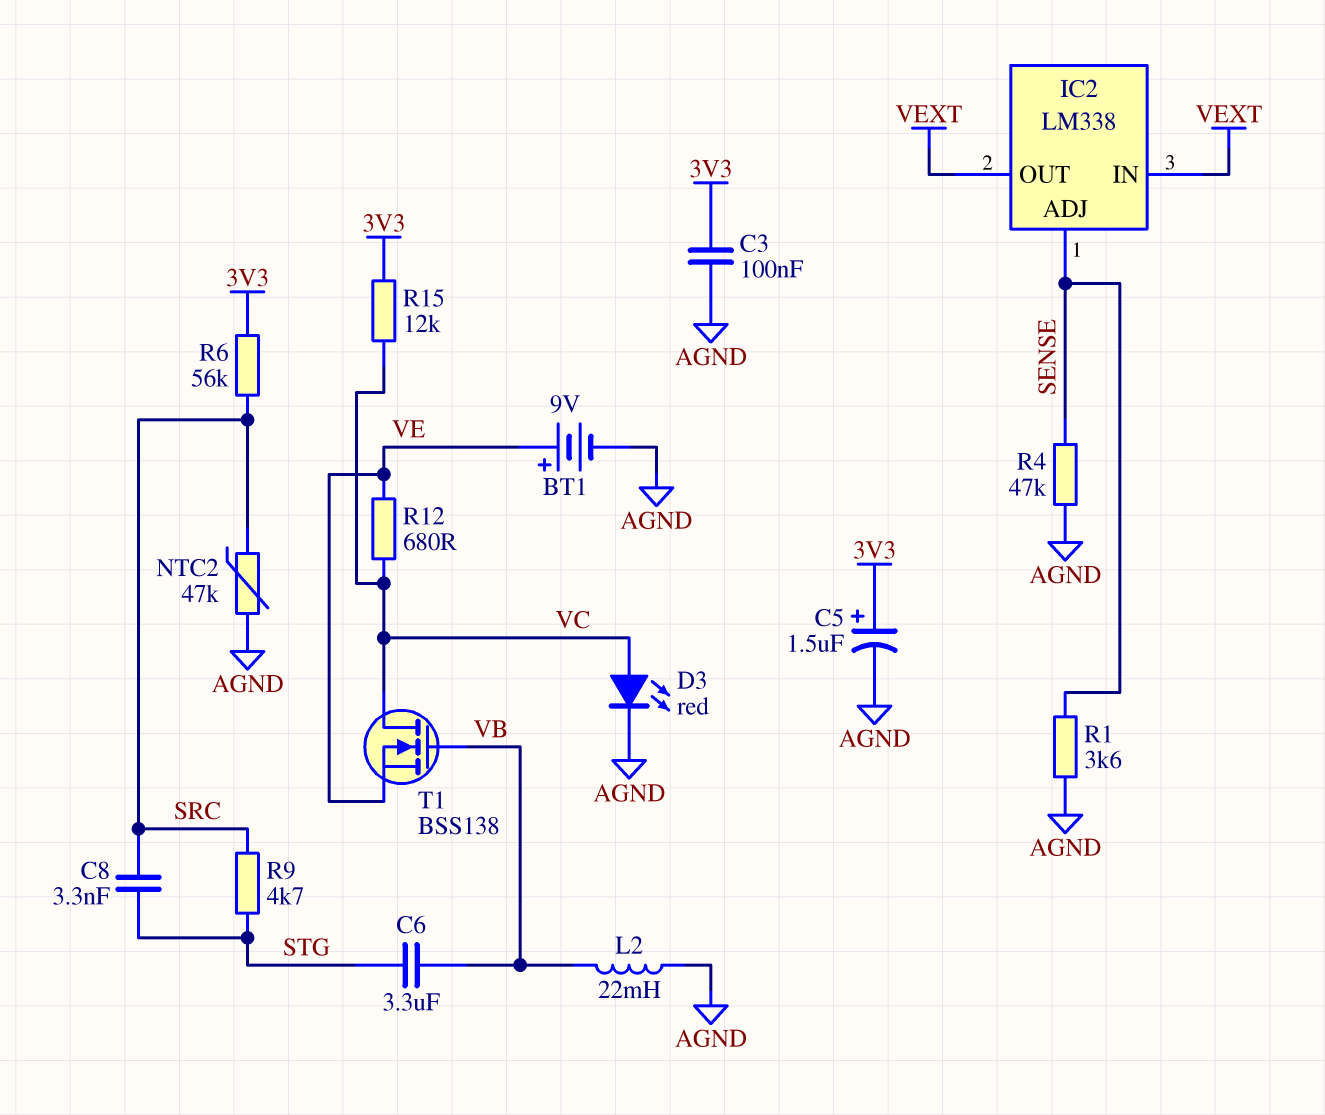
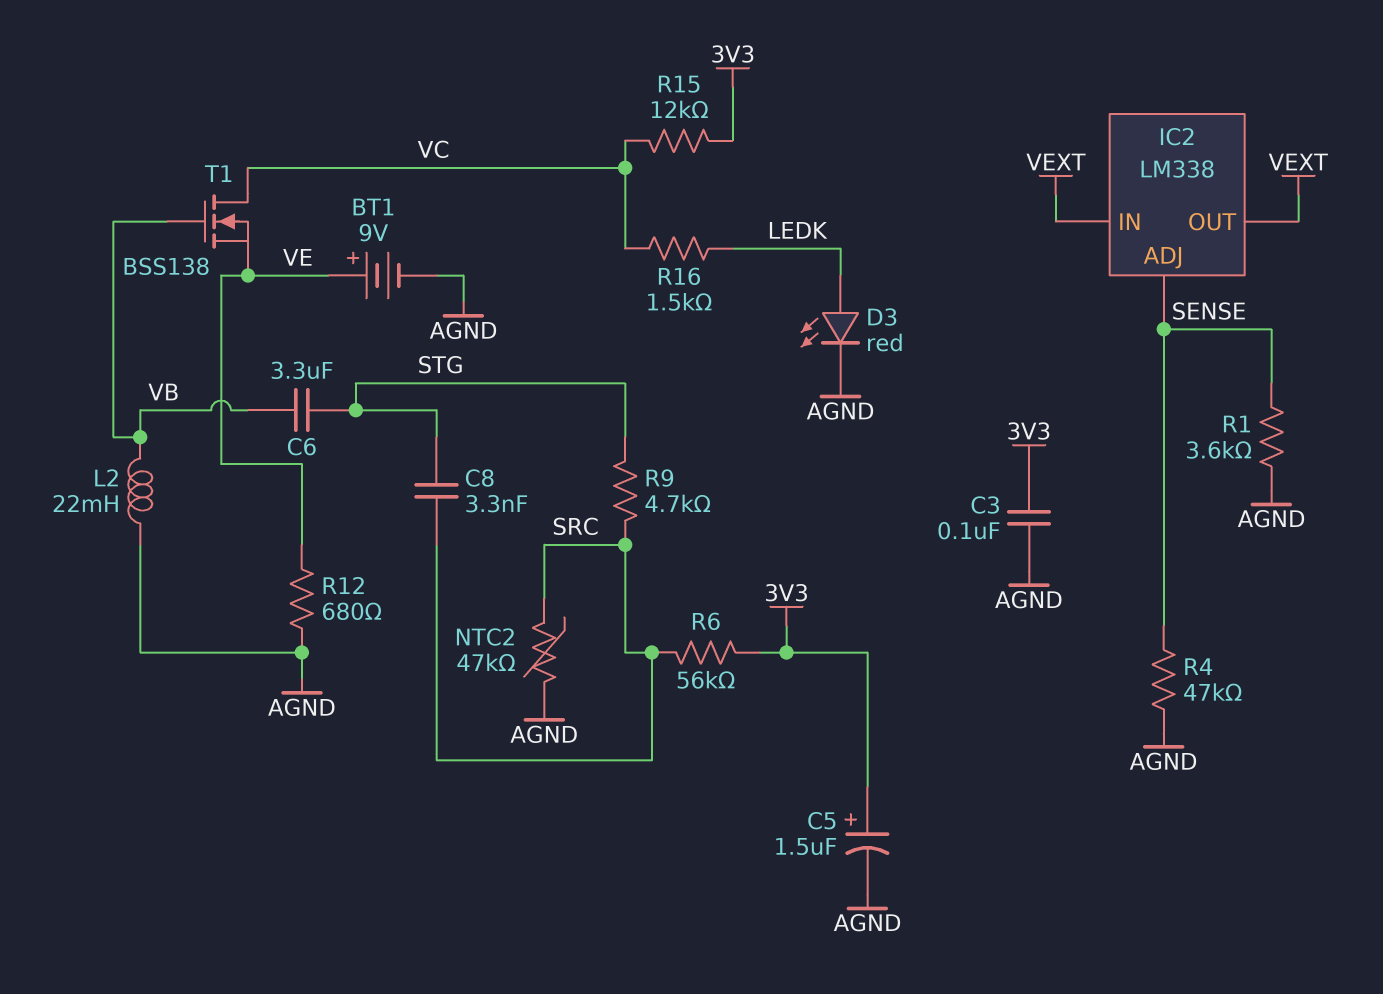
D3: LED red (A VC, K AGND) -> LED red (A LEDK, K AGND)
R12: 680 (VC, VE) -> 680 (AGND, VE)
R16: none -> 1.5k (LEDK, VC)

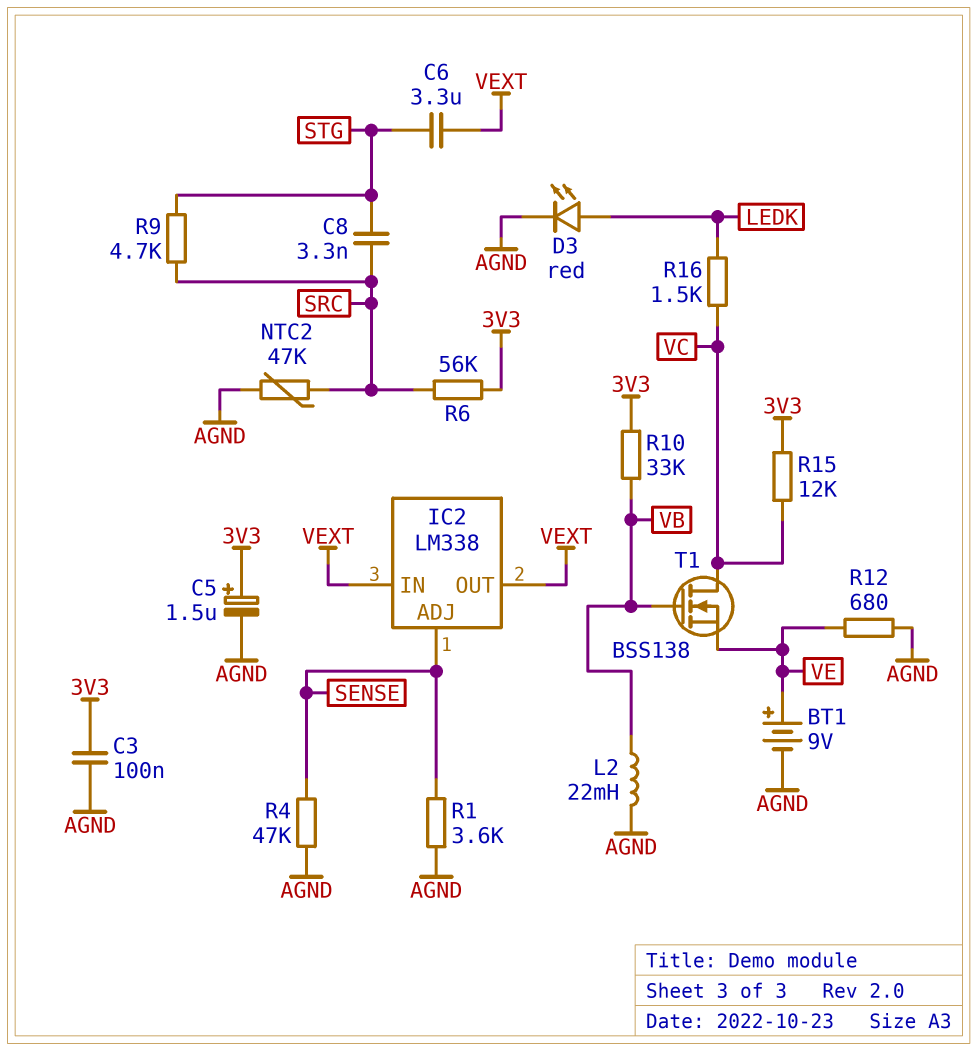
C6: 3.3uF (STG, VB) -> 3.3uF (STG, VEXT)
R10: none -> 33k (3V3, VB)

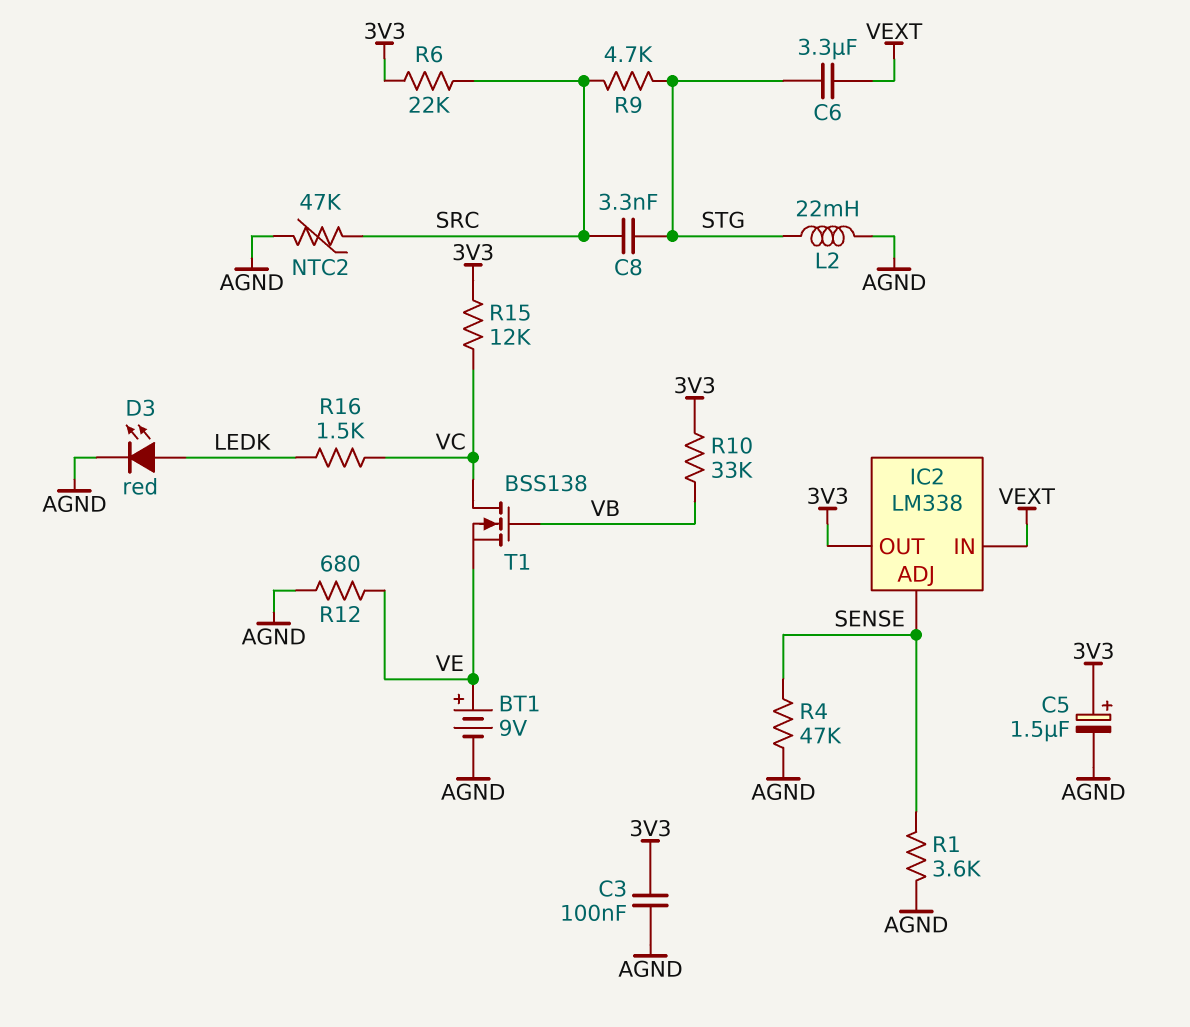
IC2 pin OUT: VEXT -> 3V3
L2: 22mH (AGND, VB) -> 22mH (AGND, STG)
R6: 56k (3V3, SRC) -> 22k (3V3, SRC)

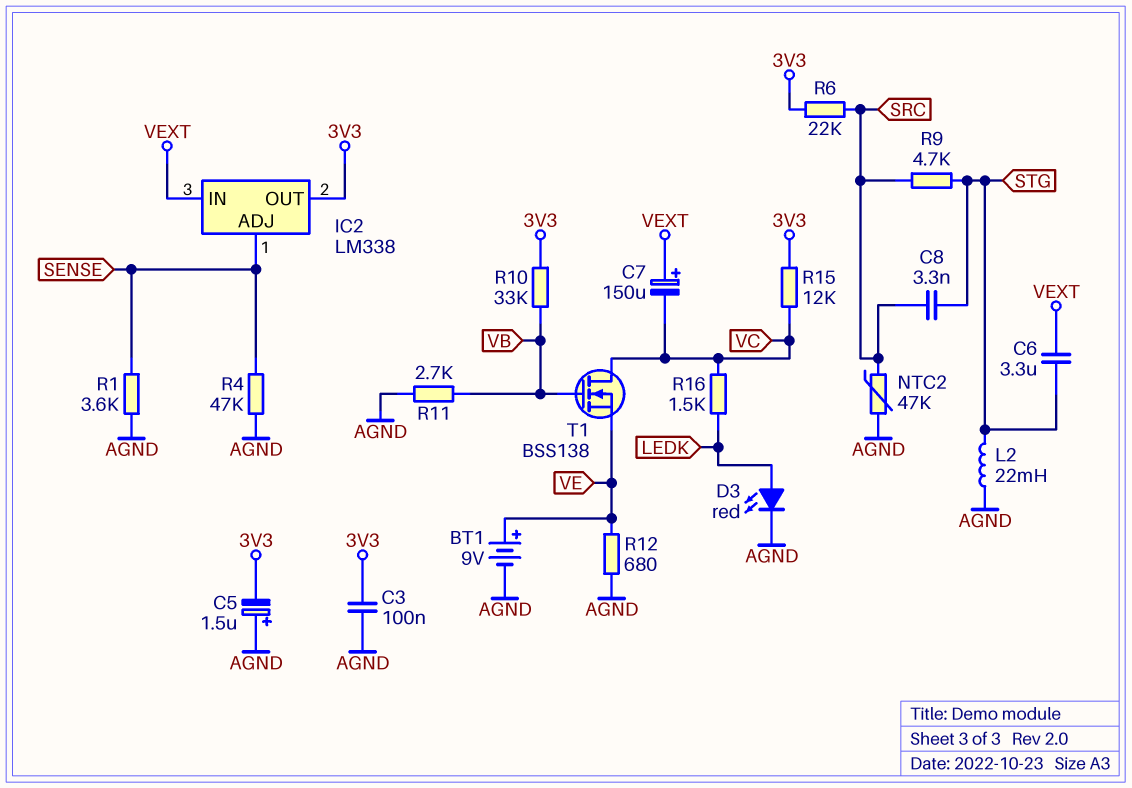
C5: 1.5uF (plus 3V3, minus AGND) -> 1.5uF (plus AGND, minus 3V3)
C7: none -> 150uF (plus VEXT, minus VC)
R11: none -> 2.7k (AGND, VB)

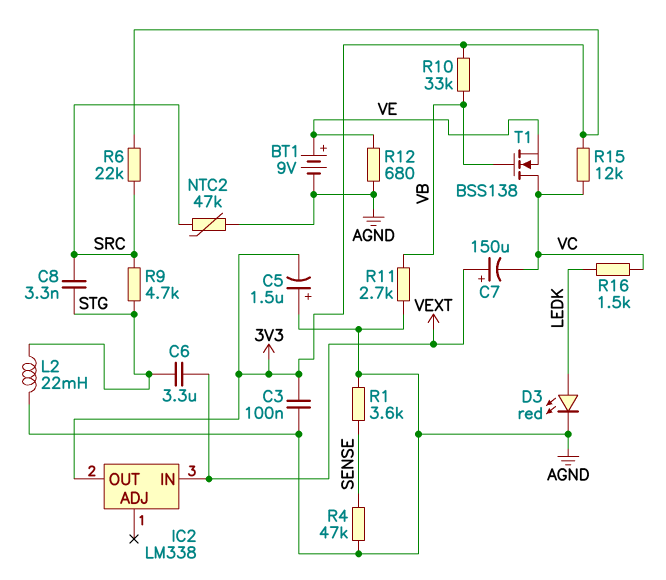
IC2 pin ADJ: SENSE -> none

